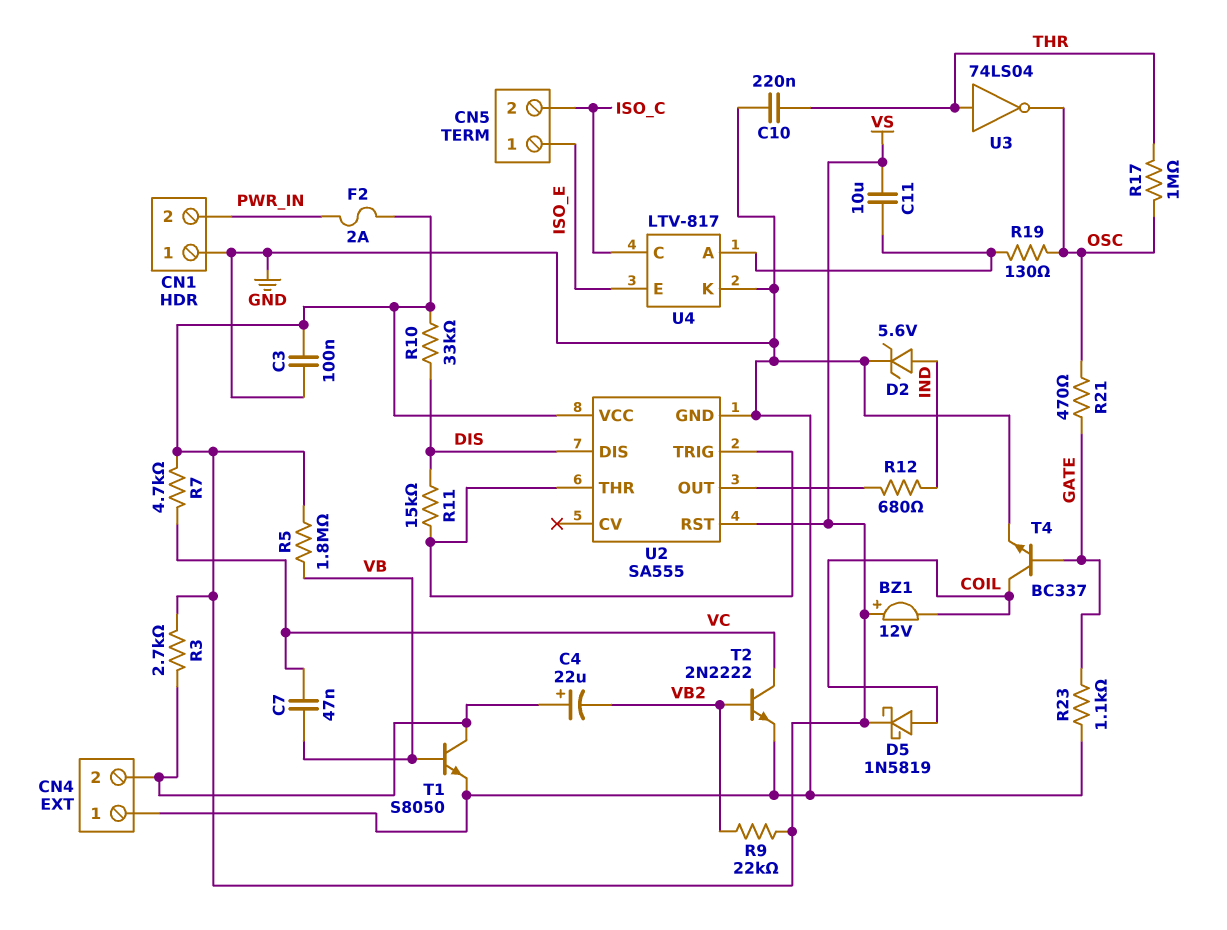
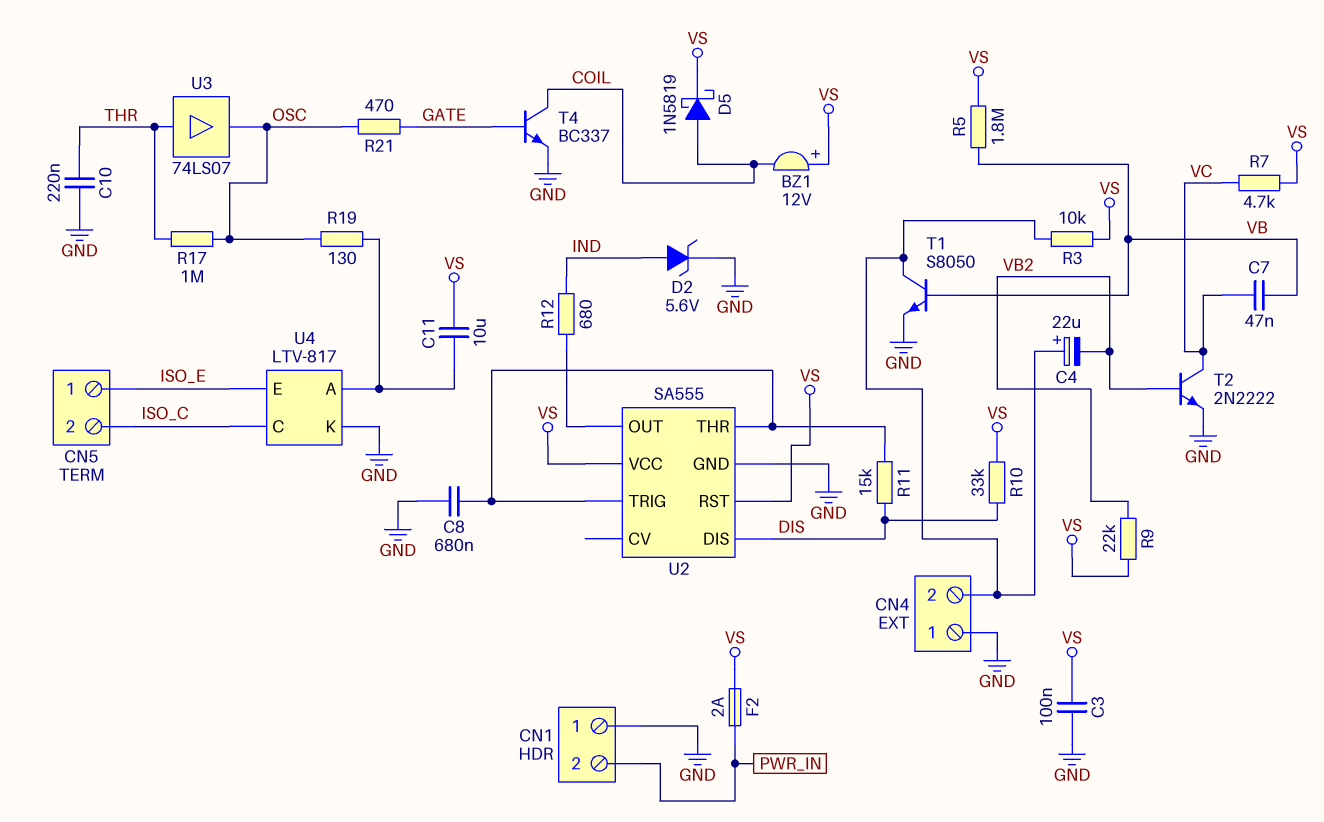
C8: none -> 680nF (GND, U2/THR)
R3: 2.7k (CN4/2, VS) -> 10k (CN4/2, VS)
R23: 1.1k (GATE, GND) -> none
U3: NOT 74LS04 (in THR, out OSC) -> buffer 74LS07 (in THR, out OSC)

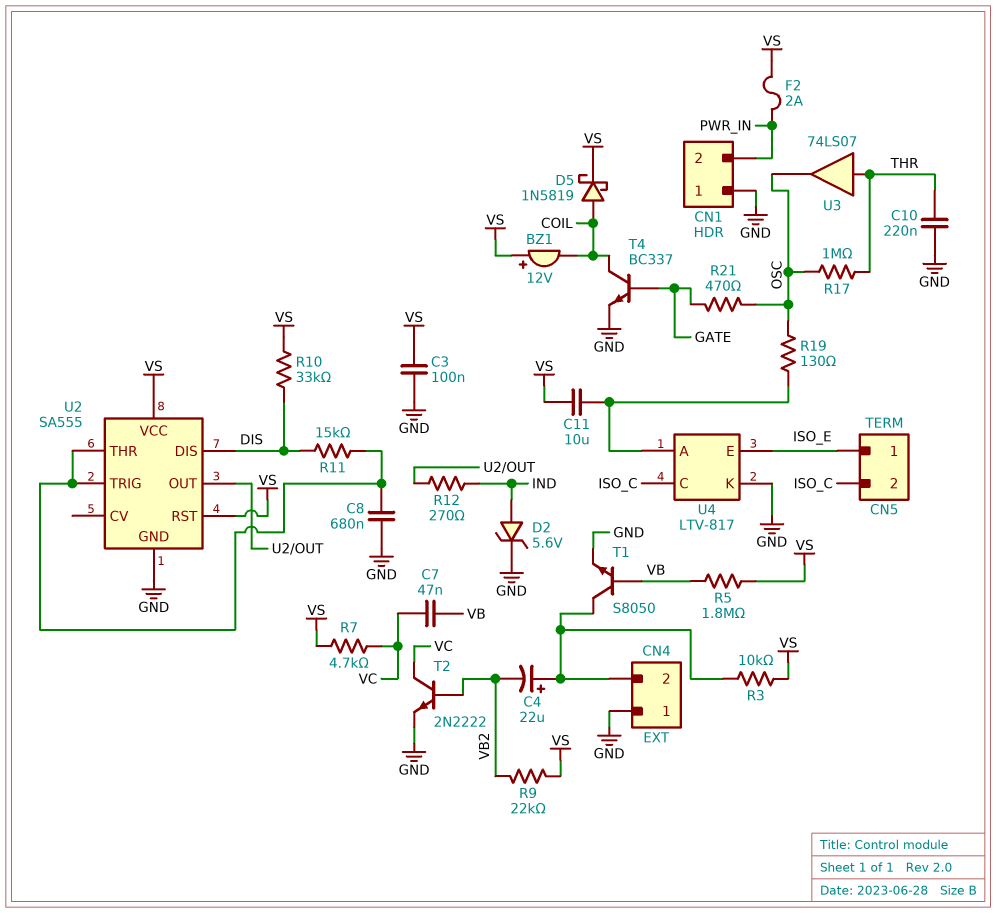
R12: 680 (IND, U2/OUT) -> 270 (IND, U2/OUT)

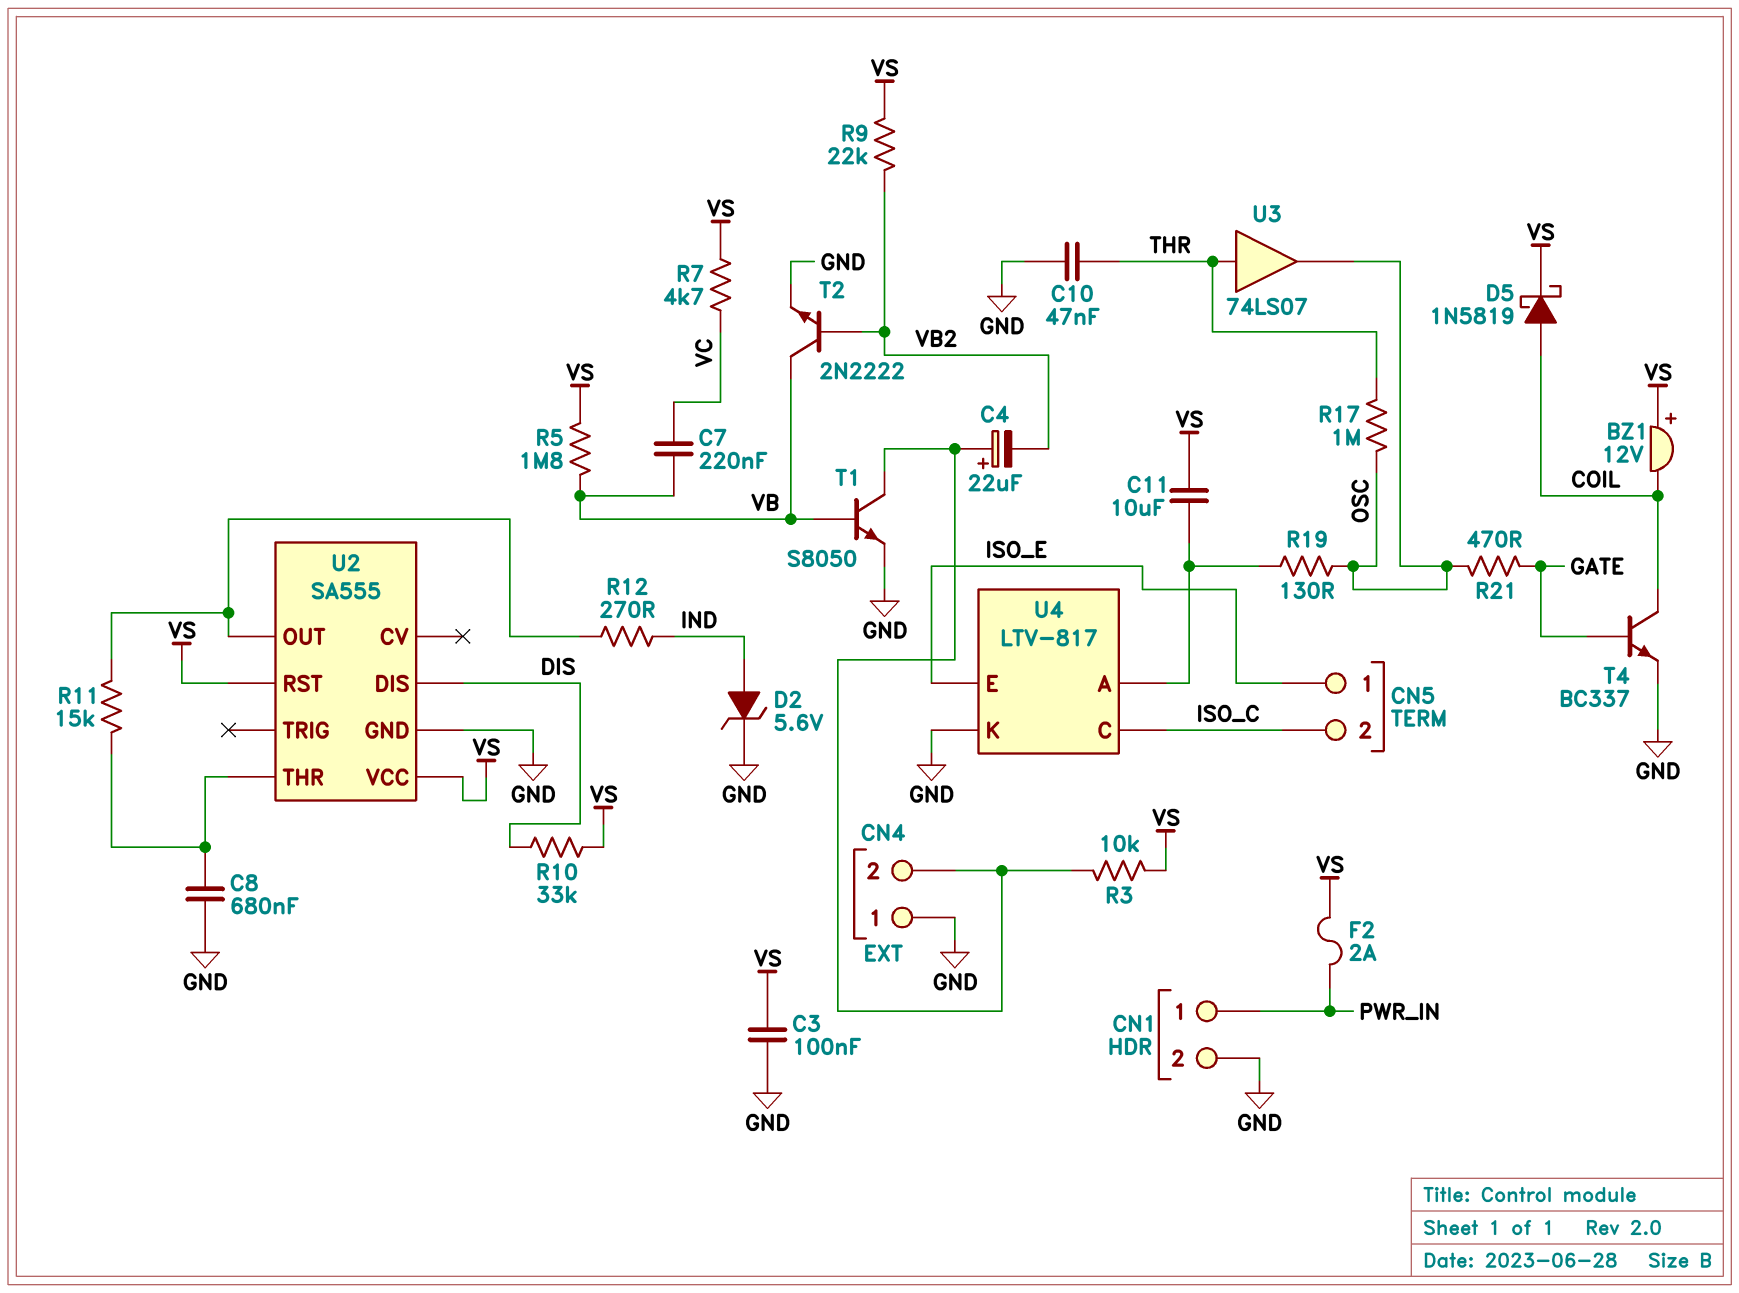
C7: 47nF (VB, VC) -> 220nF (VB, VC)
C10: 220nF (GND, THR) -> 47nF (GND, THR)
CN1 pin 1: GND -> PWR_IN
CN1 pin 2: PWR_IN -> GND
R11: 15k (DIS, U2/THR) -> 15k (U2/OUT, U2/THR)
T2: NPN 2N2222 (B VB2, C VC, E GND) -> NPN 2N2222 (B VB2, C VB, E GND)
U2 pin TRIG: U2/THR -> none

